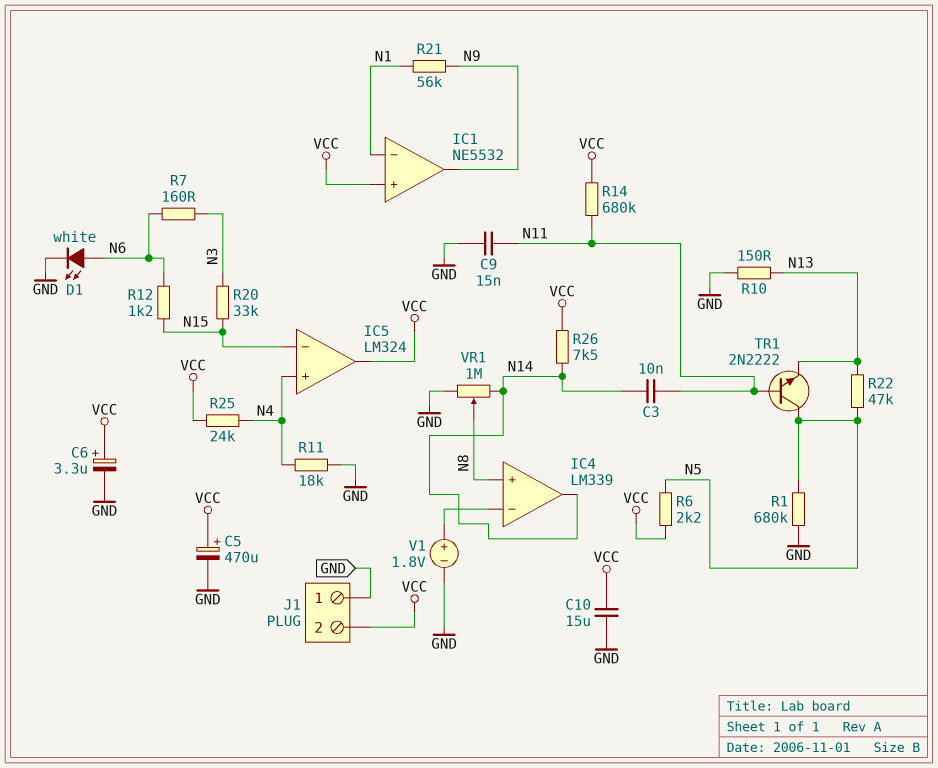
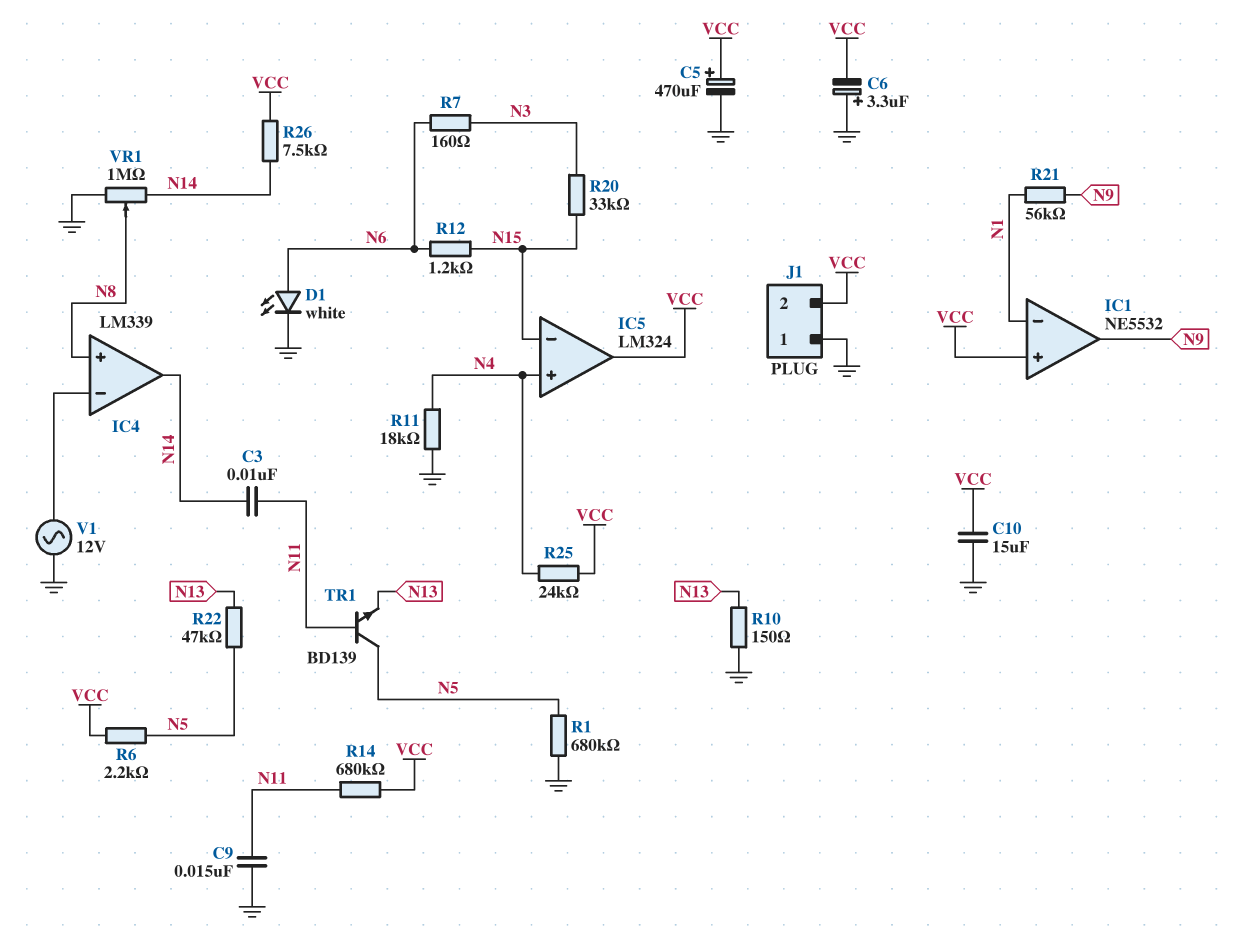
C6: 3.3uF (plus VCC, minus GND) -> 3.3uF (plus GND, minus VCC)
TR1: NPN 2N2222 (B N11, C N5, E N13) -> NPN BD139 (B N11, C N5, E N13)
V1: 1.8V (plus IC4/in-, minus GND) -> AC 12V (GND, IC4/in-)

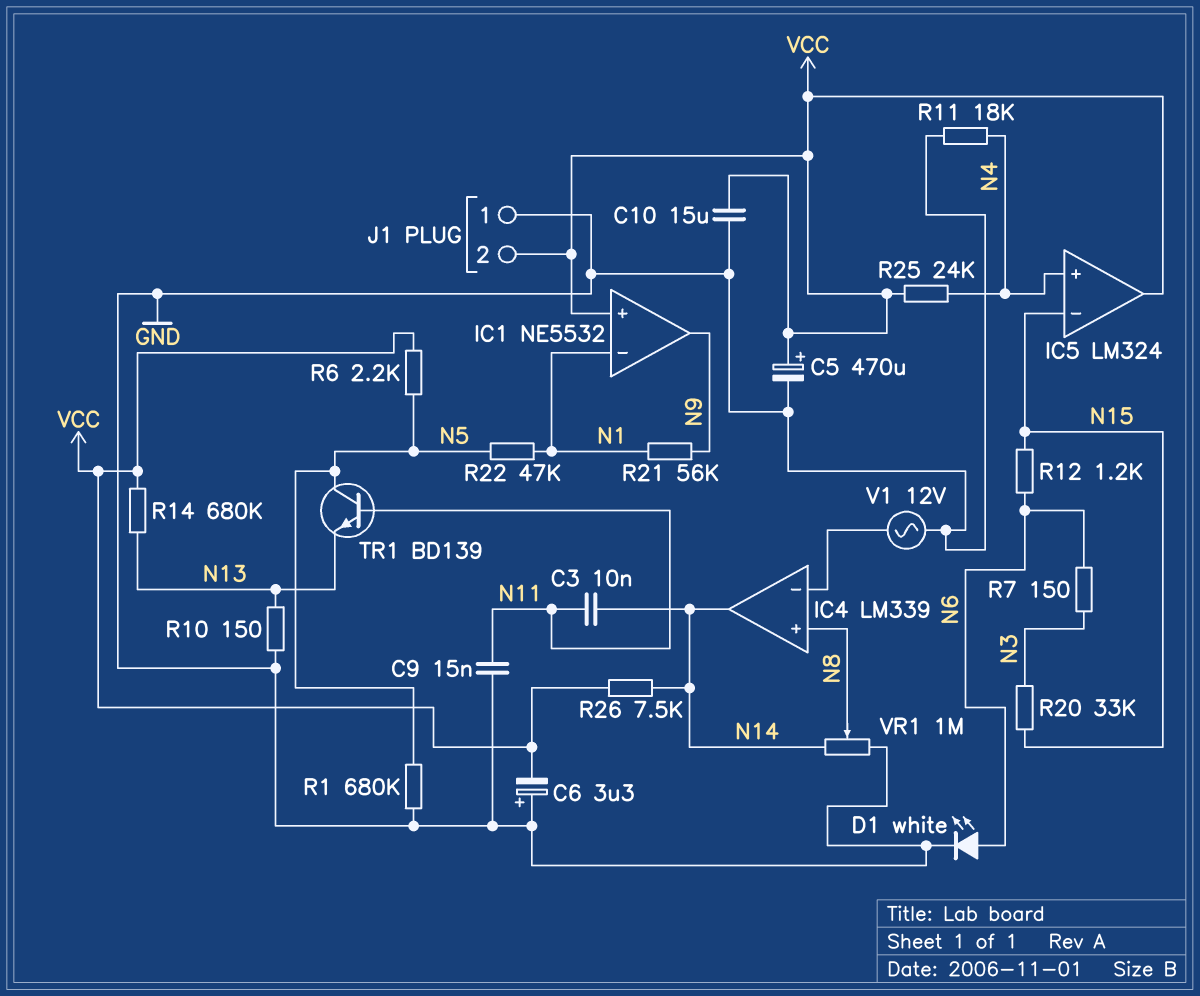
R7: 160 (N3, N6) -> 150 (N3, N6)
R14: 680k (N11, VCC) -> 680k (N13, VCC)
R22: 47k (N5, N13) -> 47k (N1, N5)

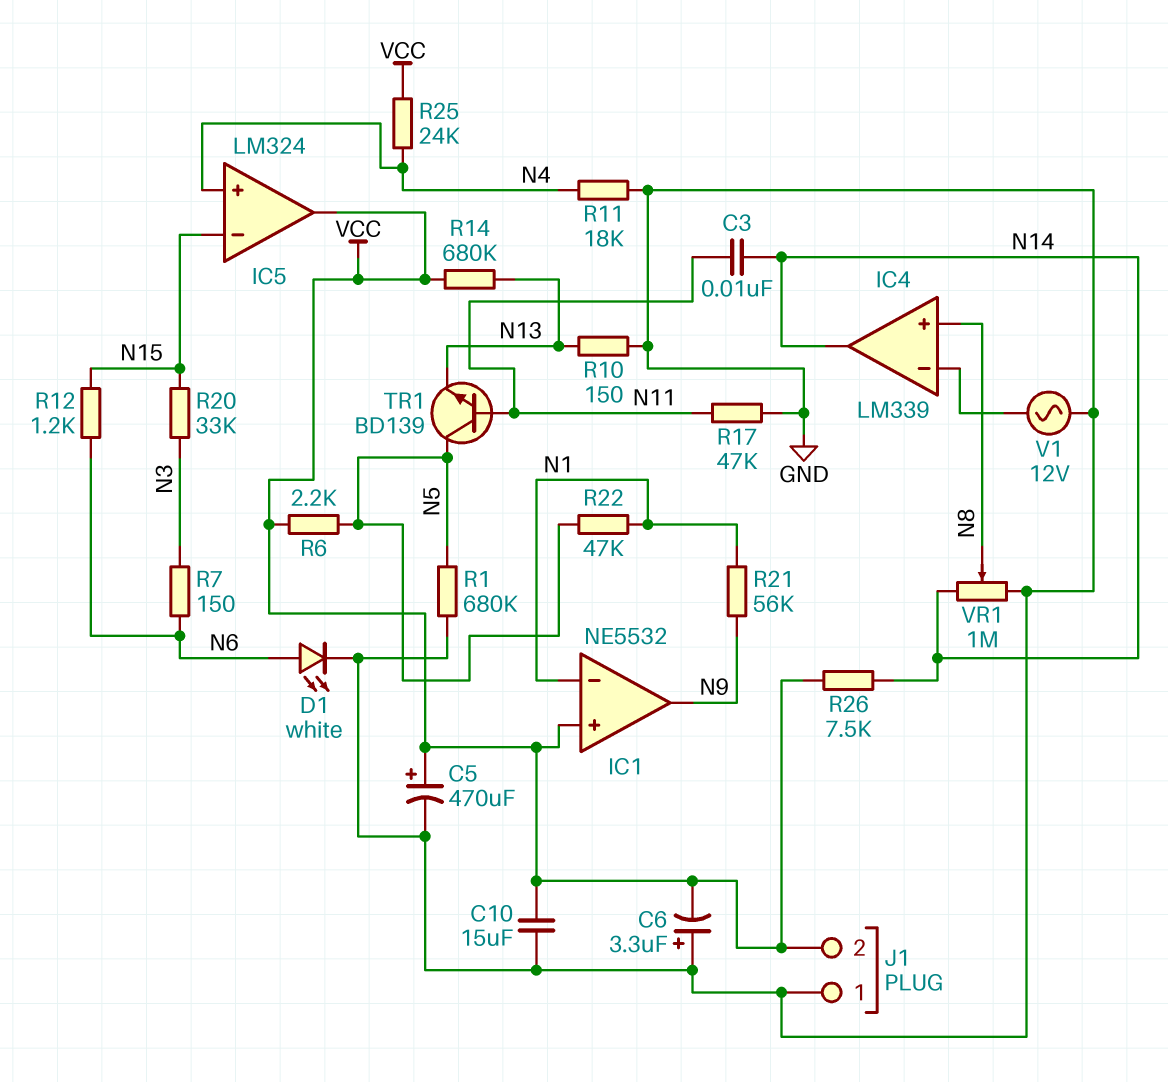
C9: 15nF (GND, N11) -> none
R17: none -> 47k (GND, N11)

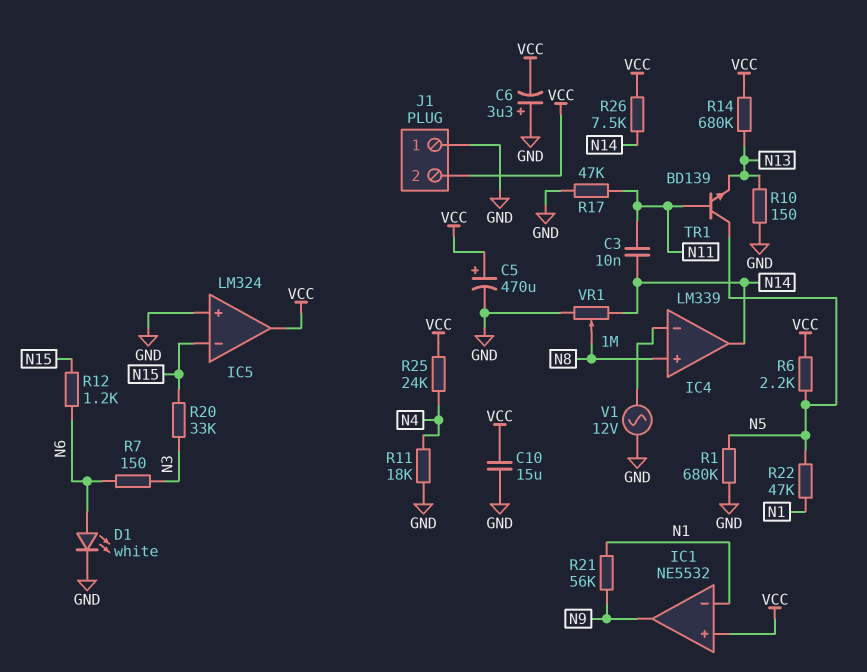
IC5 pin in+: N4 -> GND

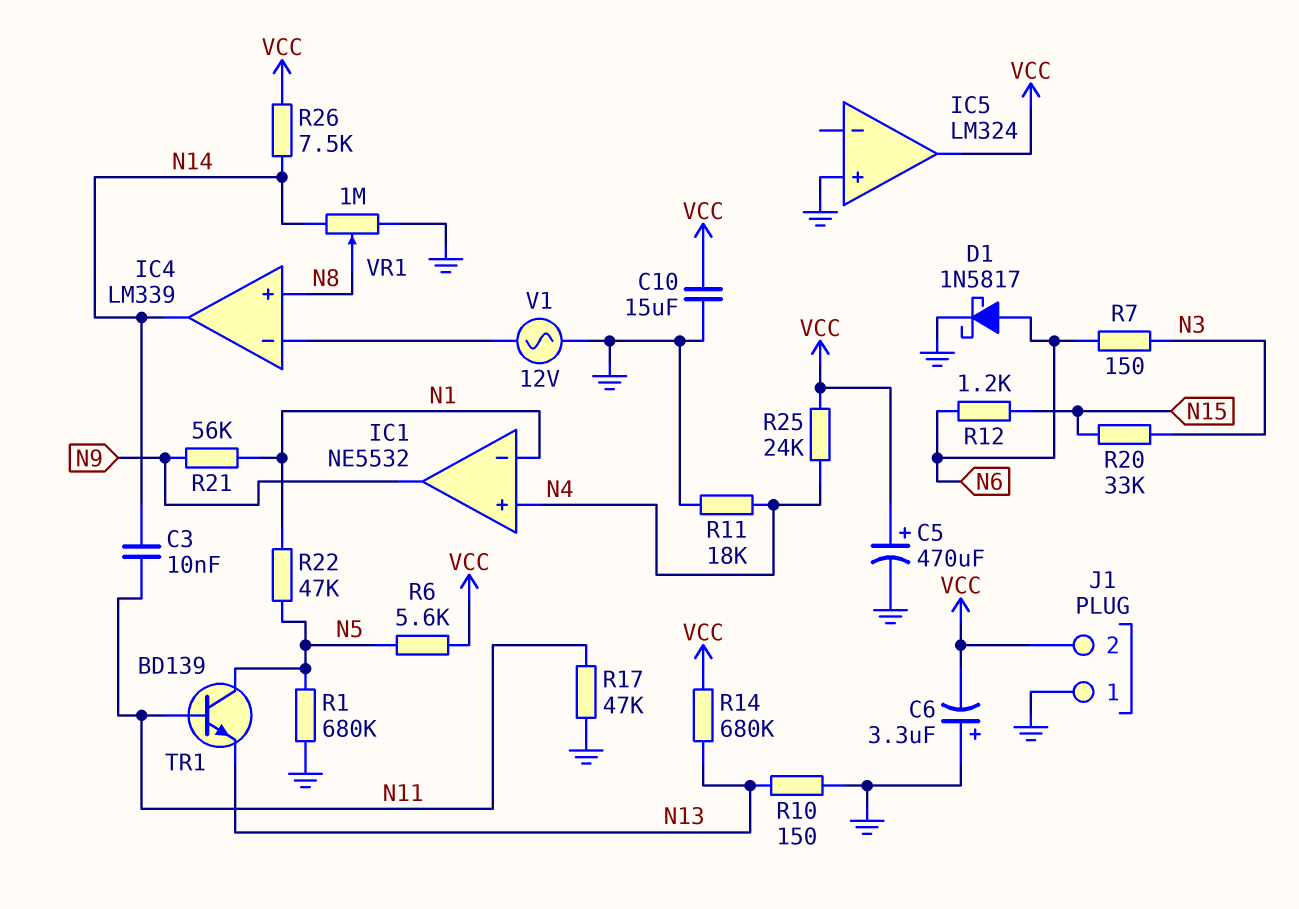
D1: LED white (A N6, K GND) -> schottky 1N5817 (A N6, K GND)
IC1 pin in+: VCC -> N4
IC5 pin in-: N15 -> none
R6: 2.2k (N5, VCC) -> 5.6k (N5, VCC)

